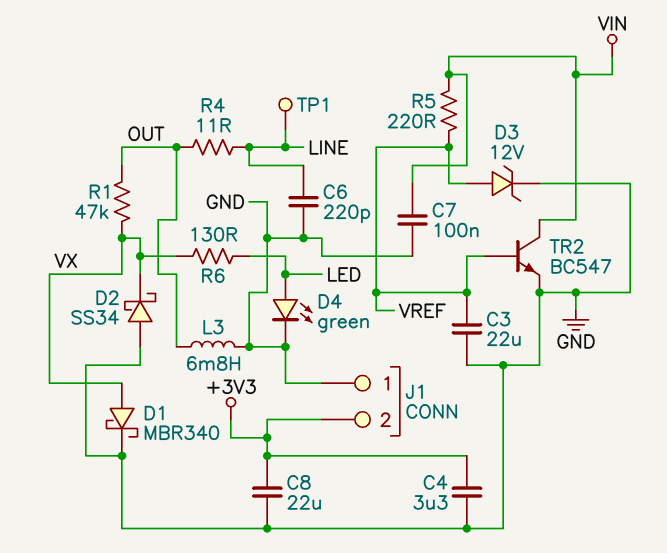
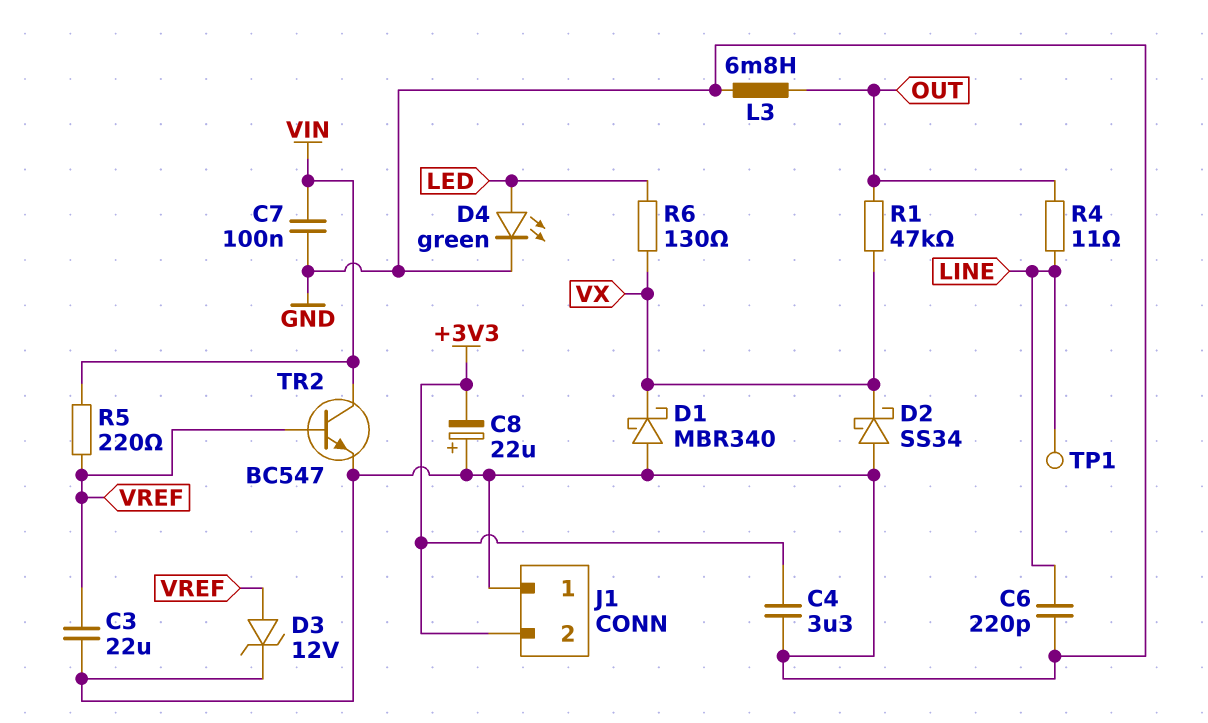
C8: 22uF (+3V3, GND) -> 22uF (plus GND, minus +3V3)
D1: schottky MBR340 (A VX, K GND) -> schottky MBR340 (A GND, K VX)

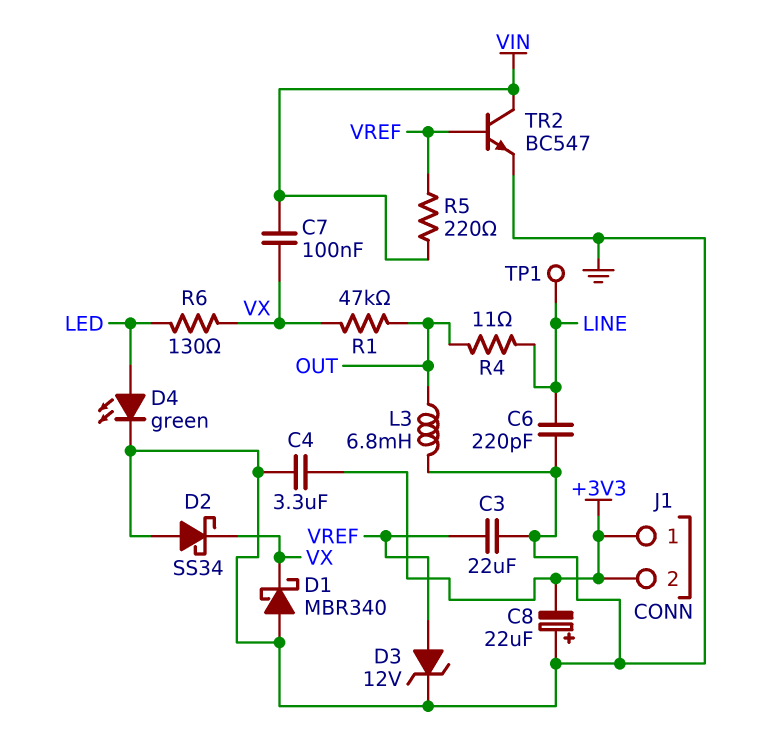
C7: 100nF (GND, VIN) -> 100nF (VIN, VX)
J1 pin 1: GND -> +3V3

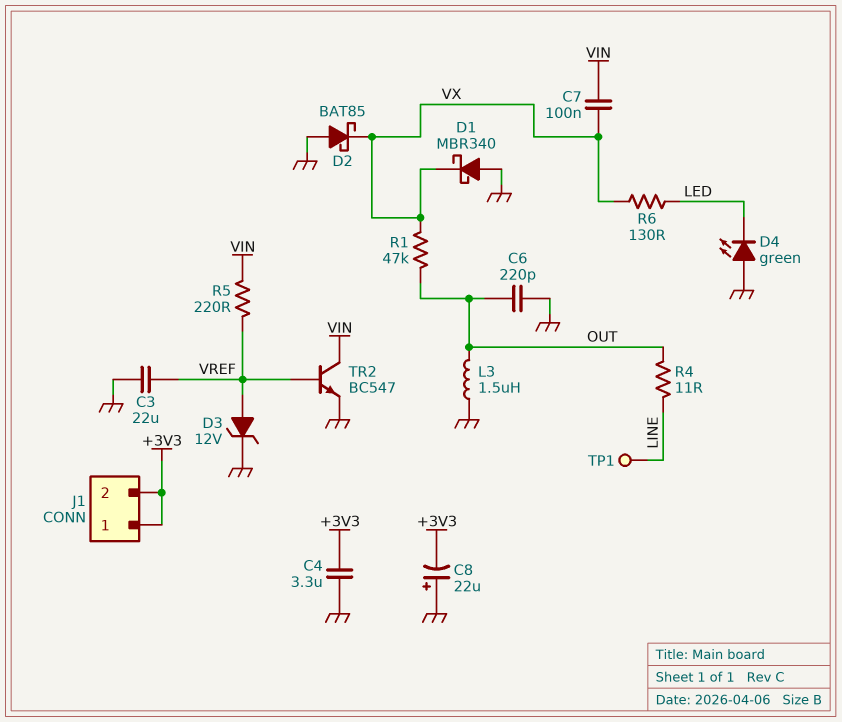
C6: 220pF (GND, LINE) -> 220pF (GND, OUT)
D2: schottky SS34 (A GND, K VX) -> schottky BAT85 (A GND, K VX)
D4: LED green (A LED, K GND) -> LED green (A GND, K LED)
L3: 6.8mH (GND, OUT) -> 1.5uH (GND, OUT)

